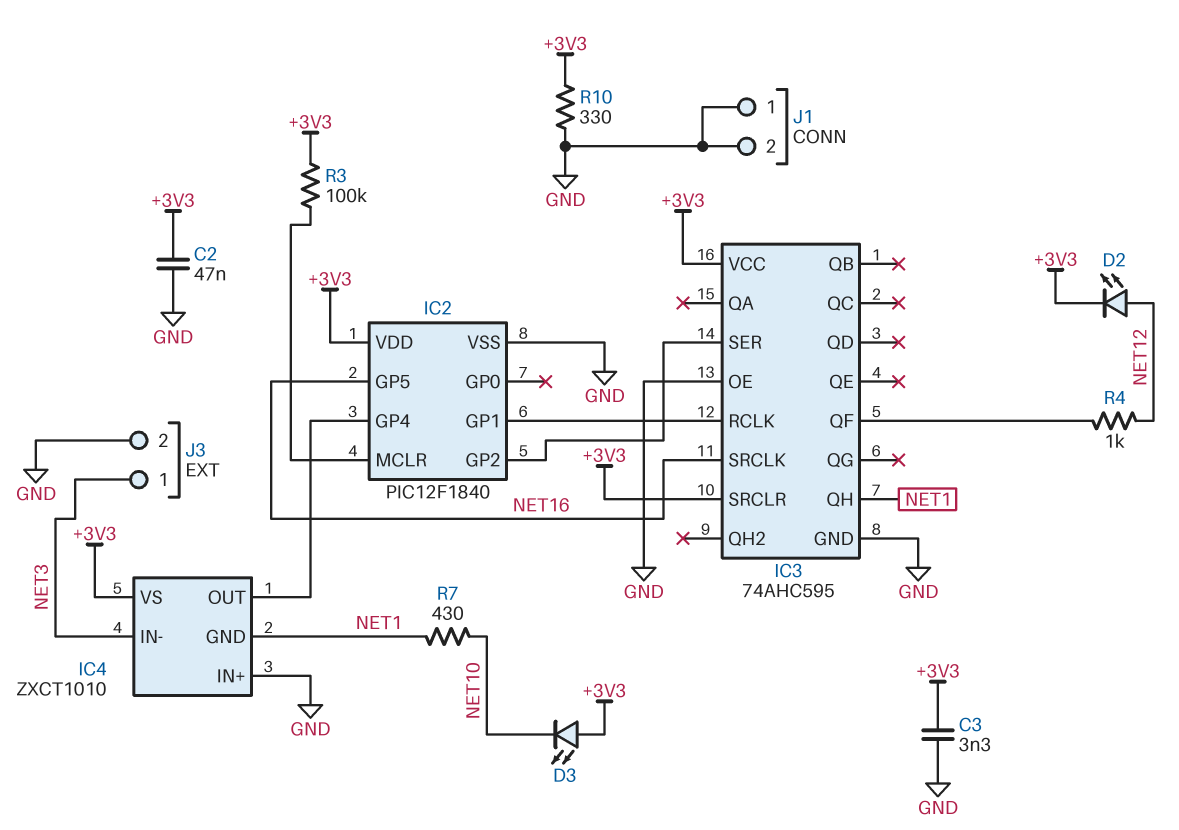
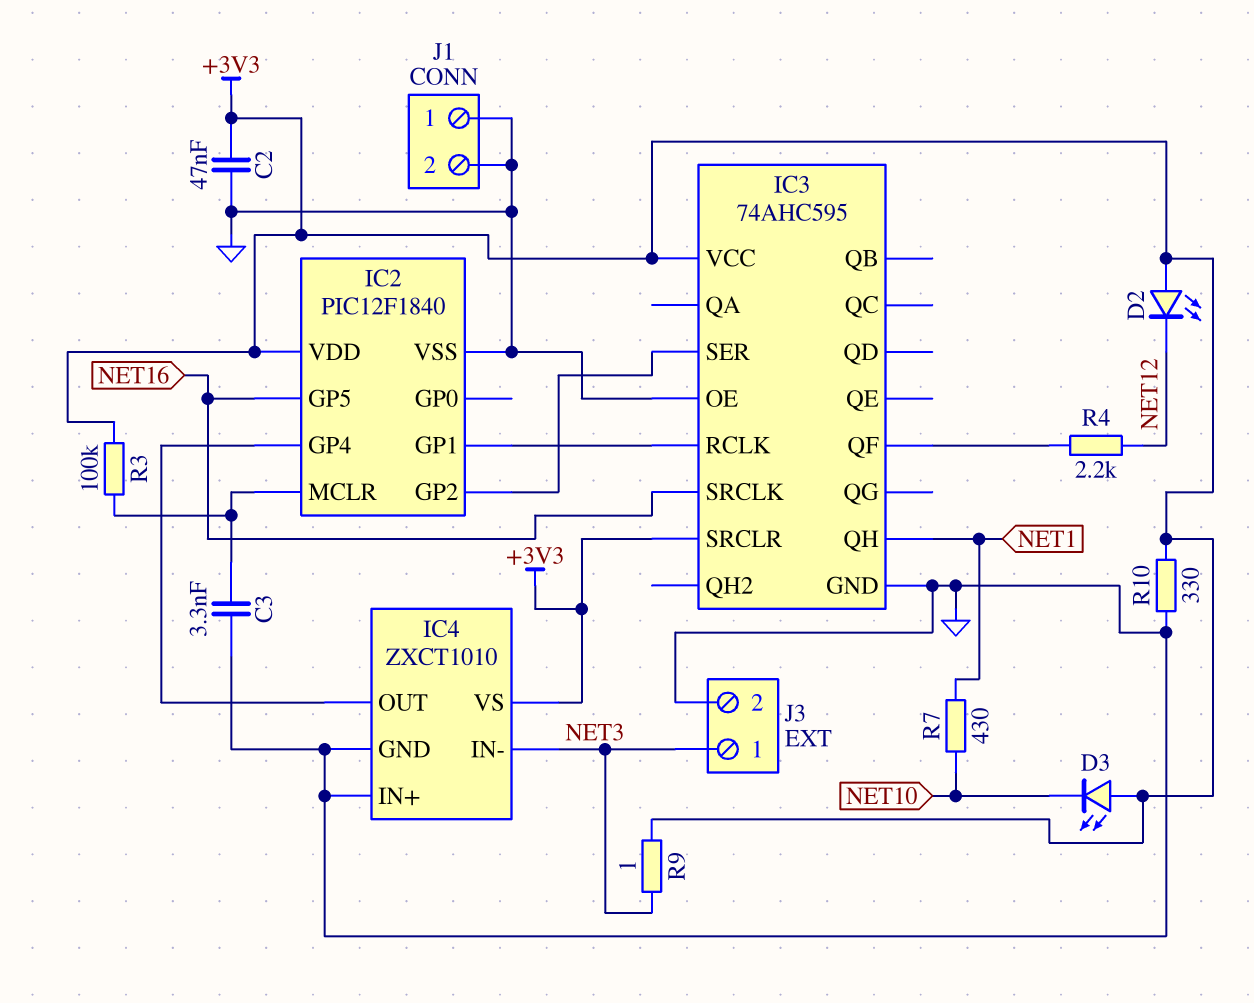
C3: 3.3nF (+3V3, GND) -> 3.3nF (GND, IC2/MCLR)
D2: LED (A NET12, K +3V3) -> LED (A +3V3, K NET12)
IC4 pin GND: NET1 -> GND
R4: 1k (IC3/QF, NET12) -> 2.2k (IC3/QF, NET12)
R9: none -> 1 (+3V3, NET3)

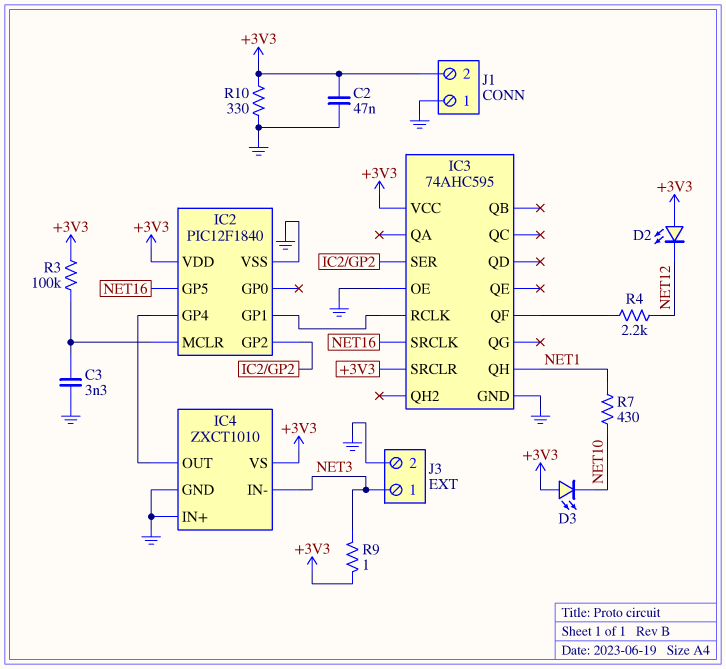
J1 pin 2: GND -> +3V3

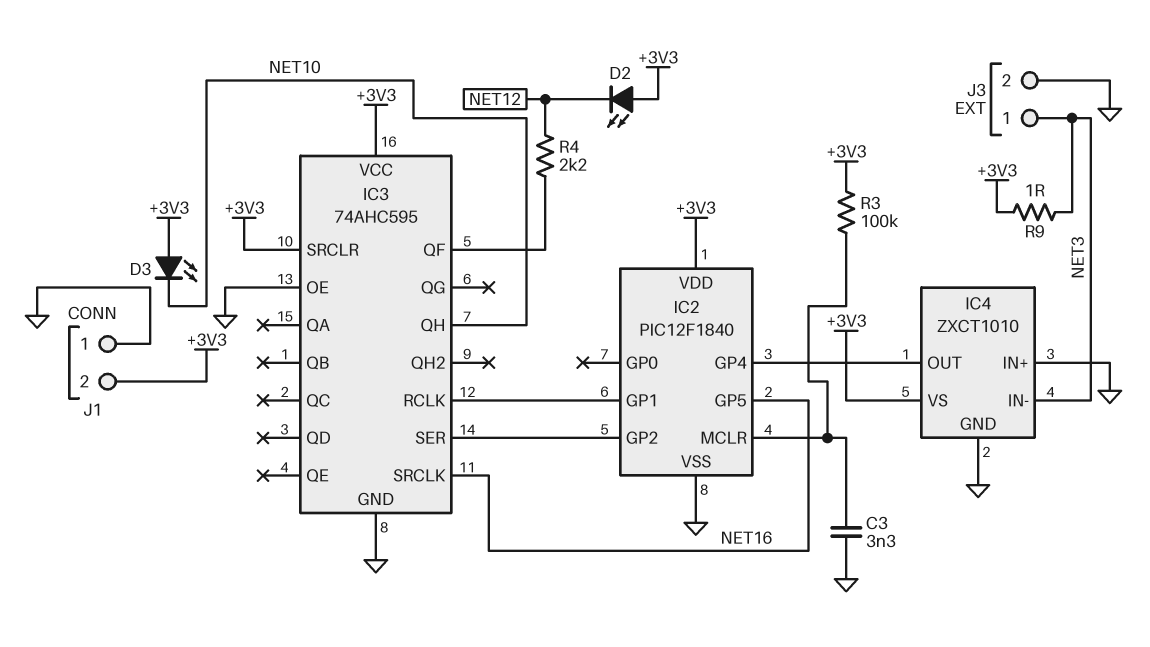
C2: 47nF (+3V3, GND) -> none
IC3 pin QH: NET1 -> NET10
R7: 430 (NET1, NET10) -> none
R10: 330 (+3V3, GND) -> none

